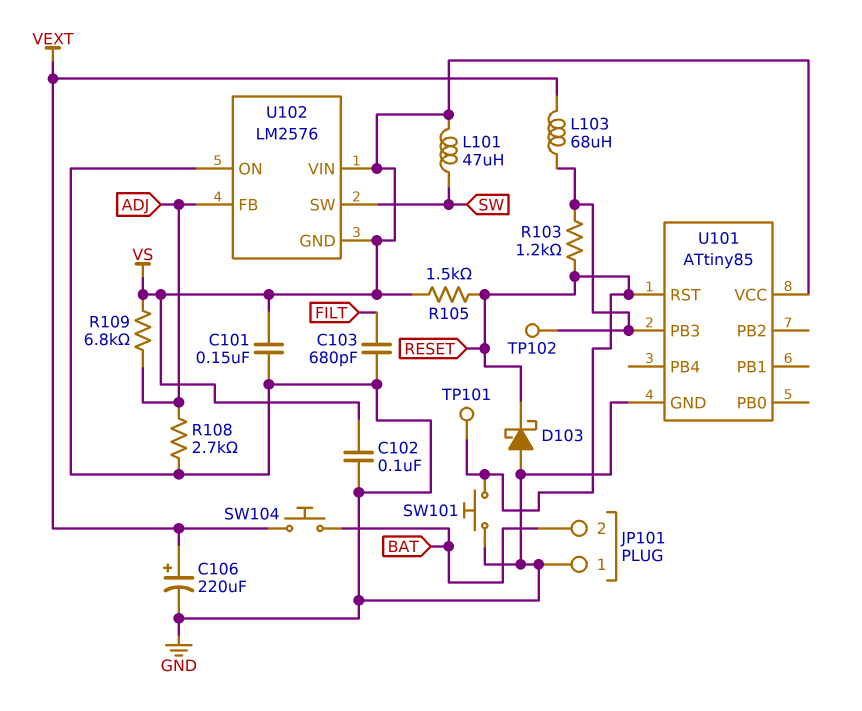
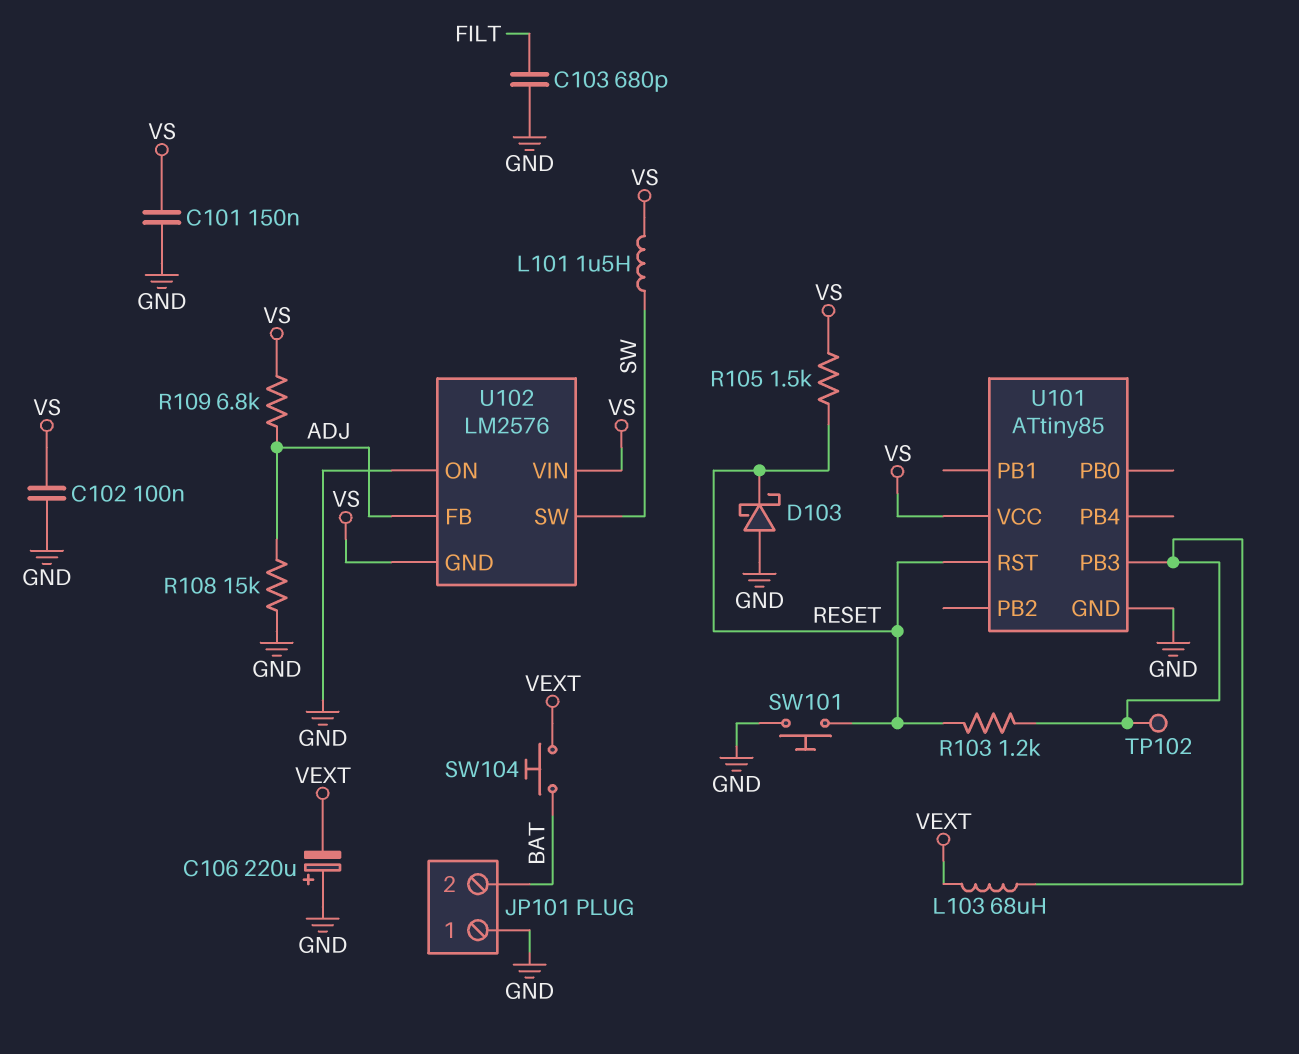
C106: 220uF (plus VEXT, minus GND) -> 220uF (plus GND, minus VEXT)
L101: 47uH (SW, VS) -> 1.5uH (SW, VS)
R108: 2.7k (ADJ, GND) -> 15k (ADJ, GND)
TP101: test point (RESET) -> none

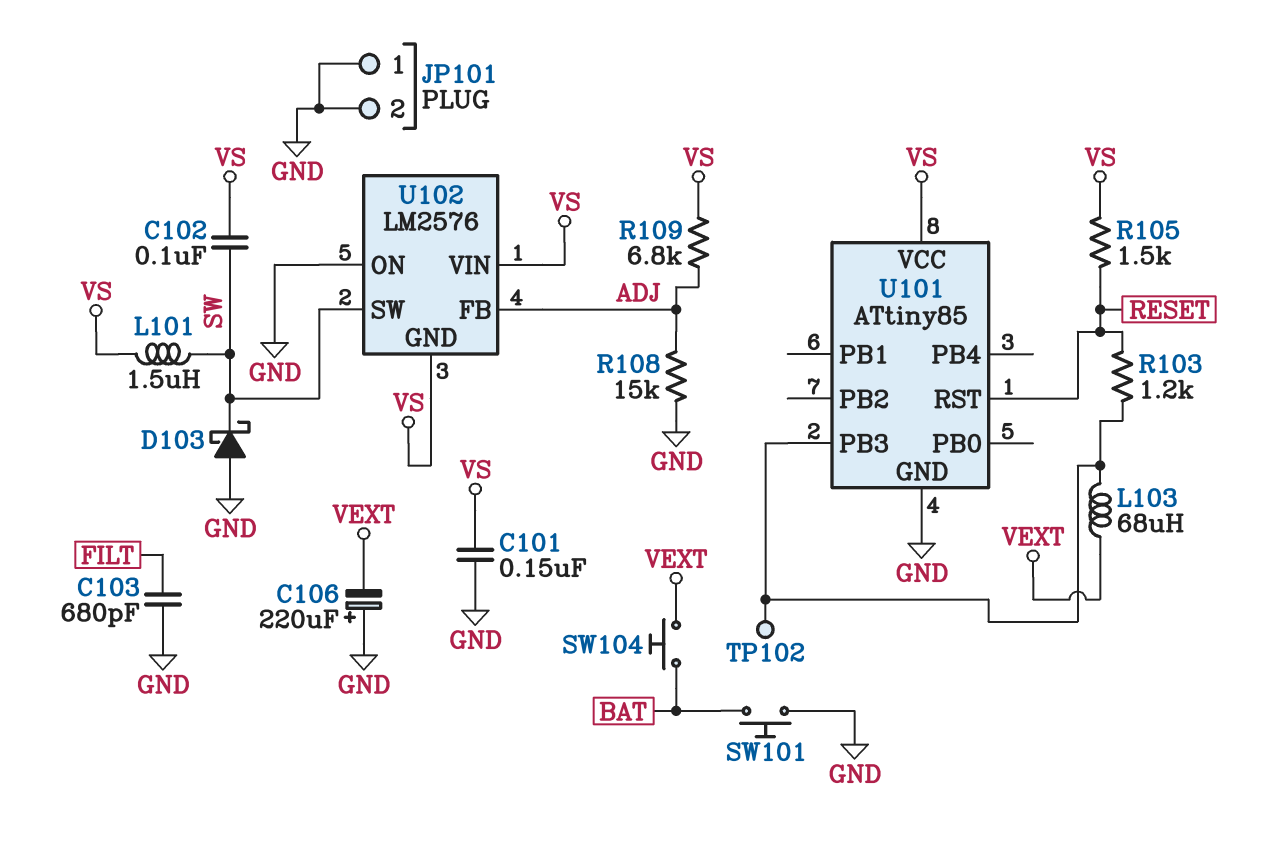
C102: 100nF (GND, VS) -> 100nF (SW, VS)
D103: schottky (A GND, K RESET) -> schottky (A GND, K SW)
JP101 pin 2: BAT -> GND
SW101: button (GND, RESET) -> button (BAT, GND)

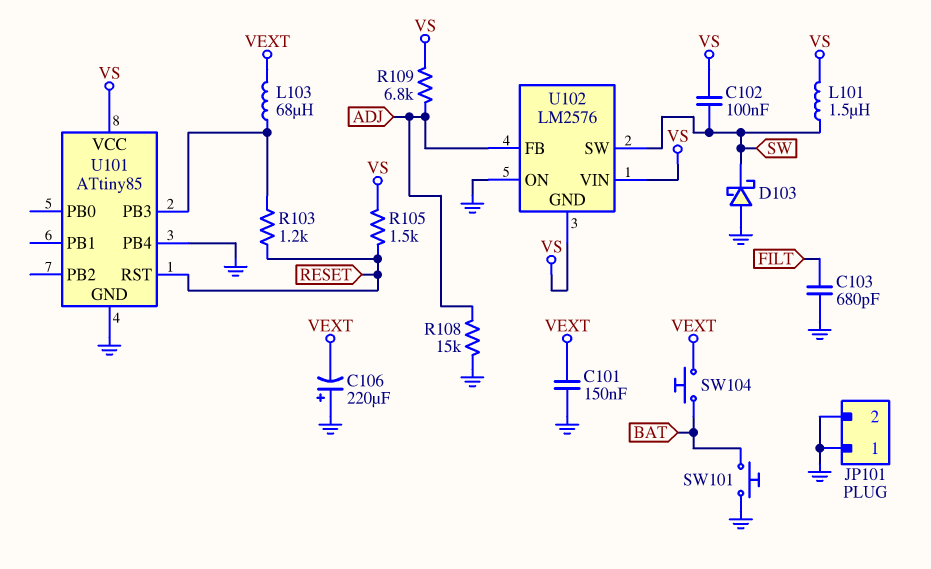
C101: 150nF (GND, VS) -> 150nF (GND, VEXT)
TP102: test point (U101/PB3) -> none
U101 pin PB4: none -> GND

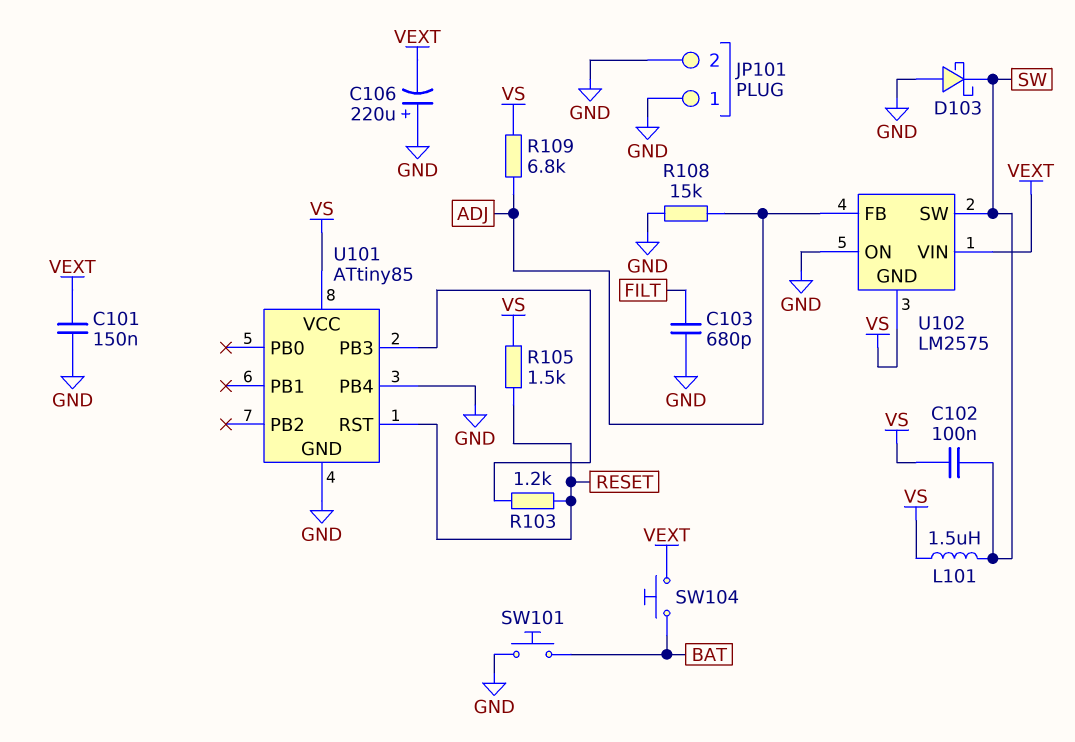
L103: 68uH (U101/PB3, VEXT) -> none
U102: LM2576 -> LM2575
U102 pin VIN: VS -> VEXT

